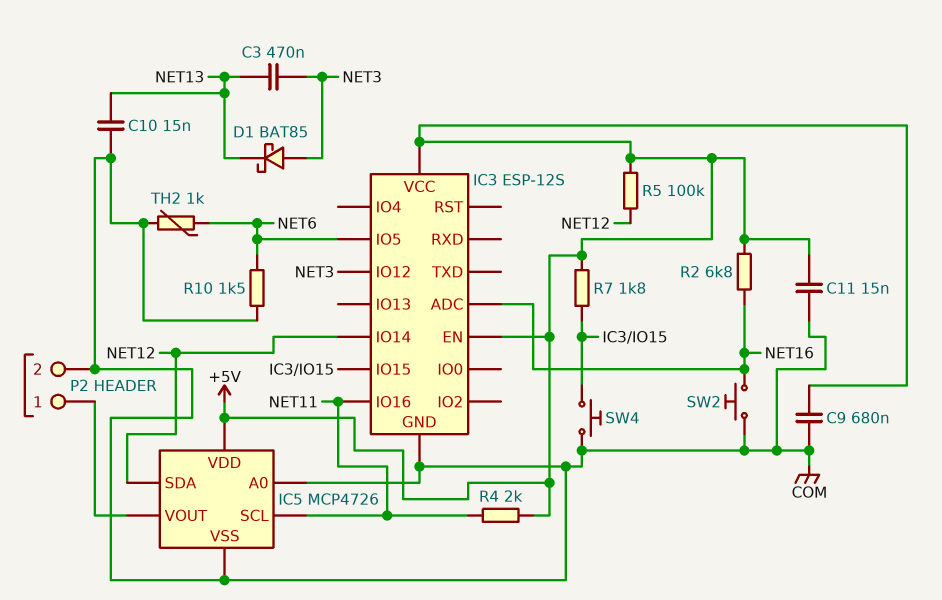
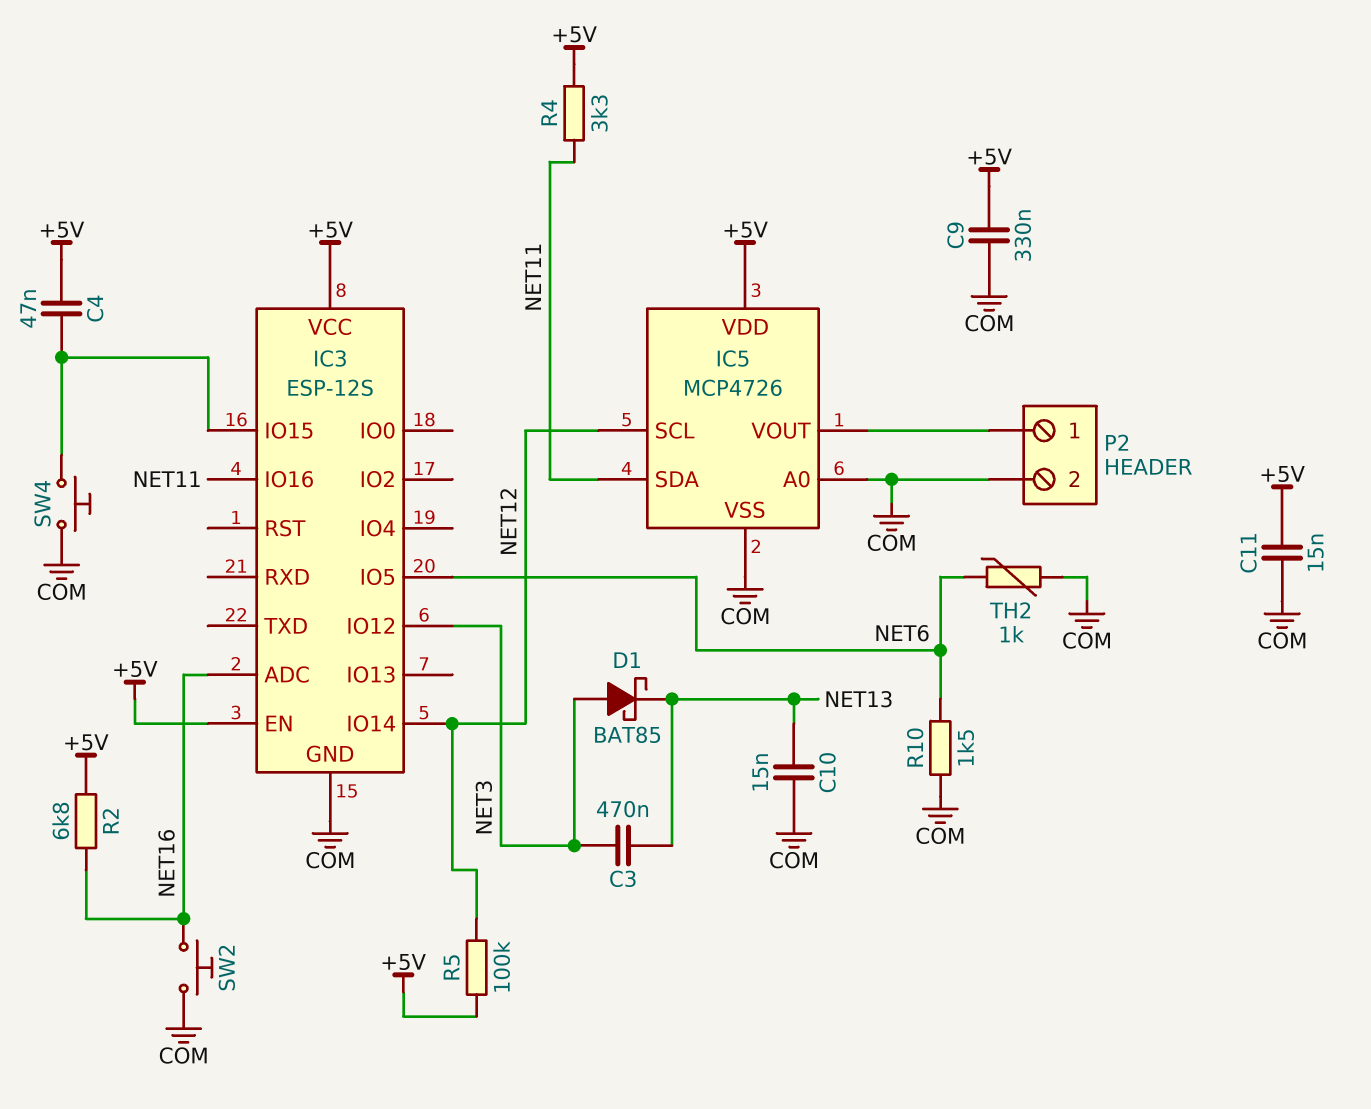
C4: none -> 47nF (+5V, IC3/IO15)
C9: 680nF (+5V, COM) -> 330nF (+5V, COM)
IC5 pin SCL: NET11 -> NET12
IC5 pin SDA: NET12 -> NET11
R4: 2k (+5V, NET11) -> 3.3k (+5V, NET11)
R7: 1.8k (+5V, IC3/IO15) -> none

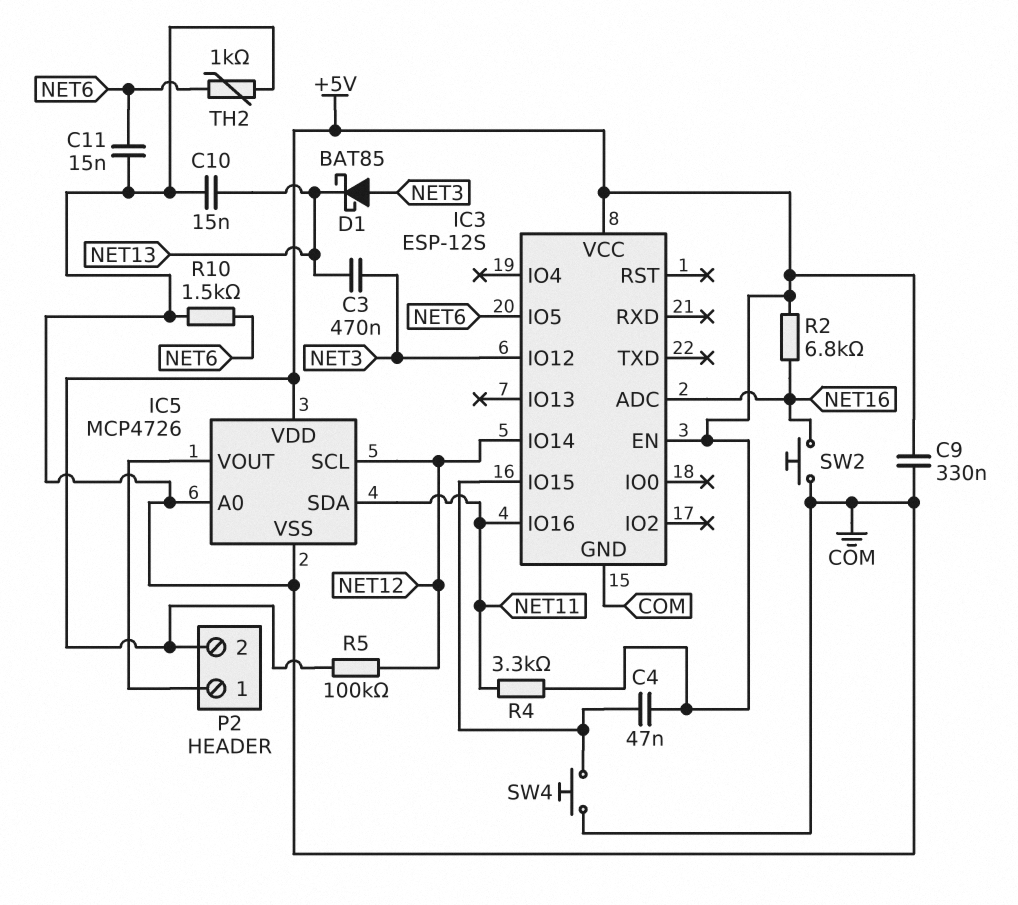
C11: 15nF (+5V, COM) -> 15nF (COM, NET6)
P2 pin 2: COM -> +5V

